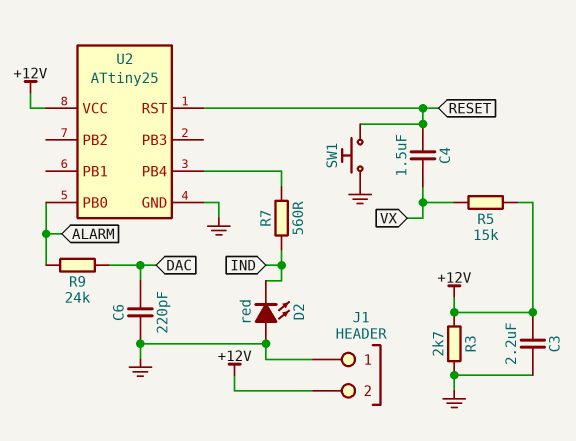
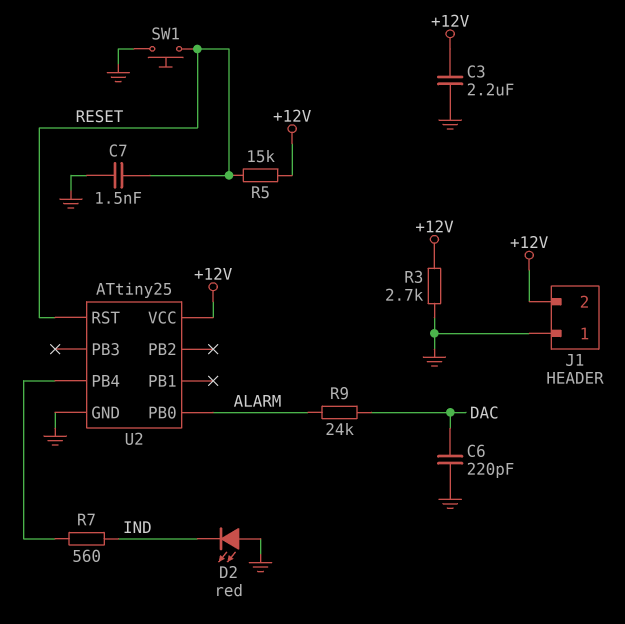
C4: 1.5uF (RESET, VX) -> none
C7: none -> 1.5nF (GND, RESET)
R5: 15k (+12V, VX) -> 15k (+12V, RESET)

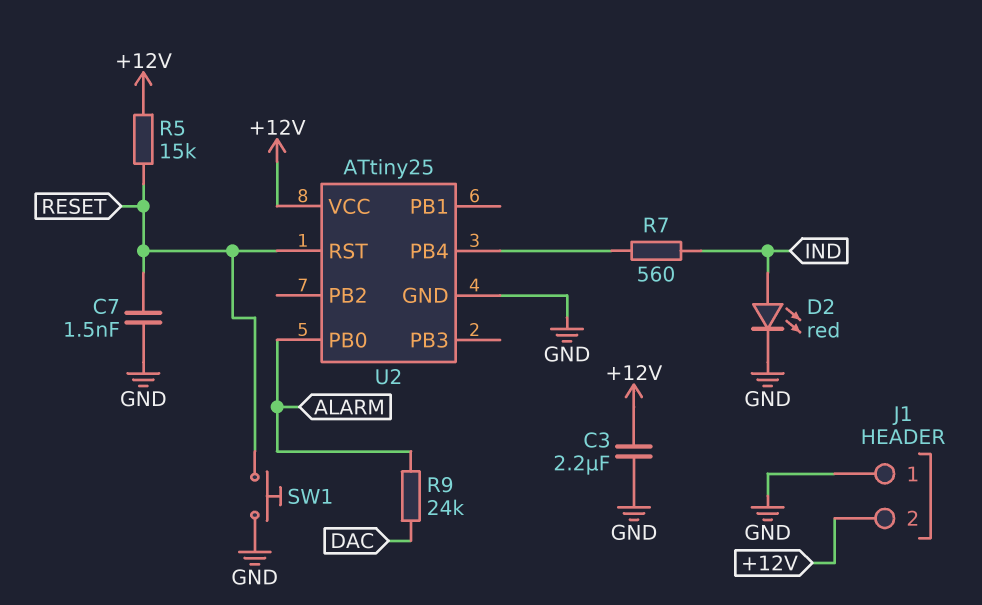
C6: 220pF (DAC, GND) -> none
D2: LED red (A GND, K IND) -> LED red (A IND, K GND)
R3: 2.7k (+12V, GND) -> none

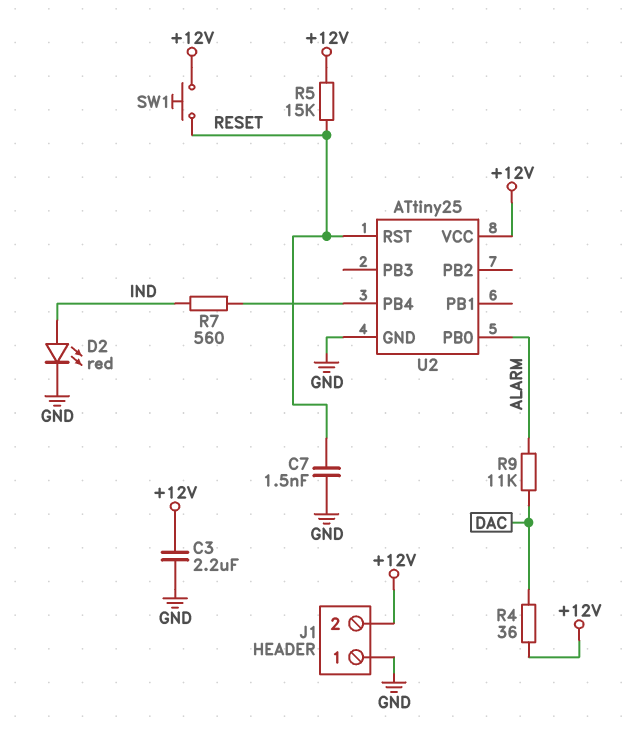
R4: none -> 36 (+12V, DAC)
R9: 24k (ALARM, DAC) -> 11k (ALARM, DAC)
SW1: button (GND, RESET) -> button (+12V, RESET)

